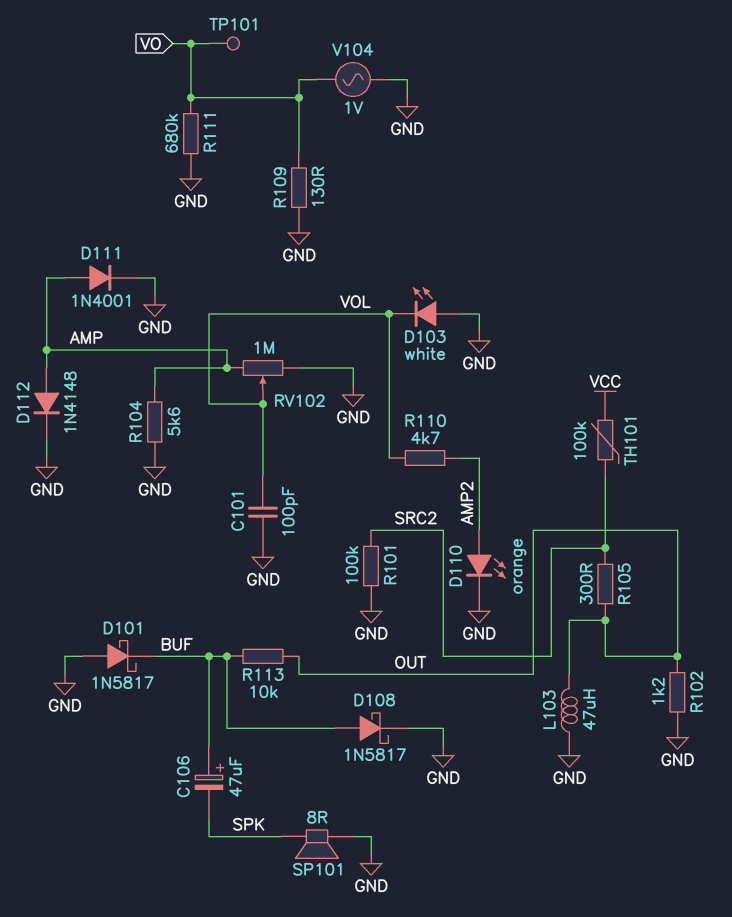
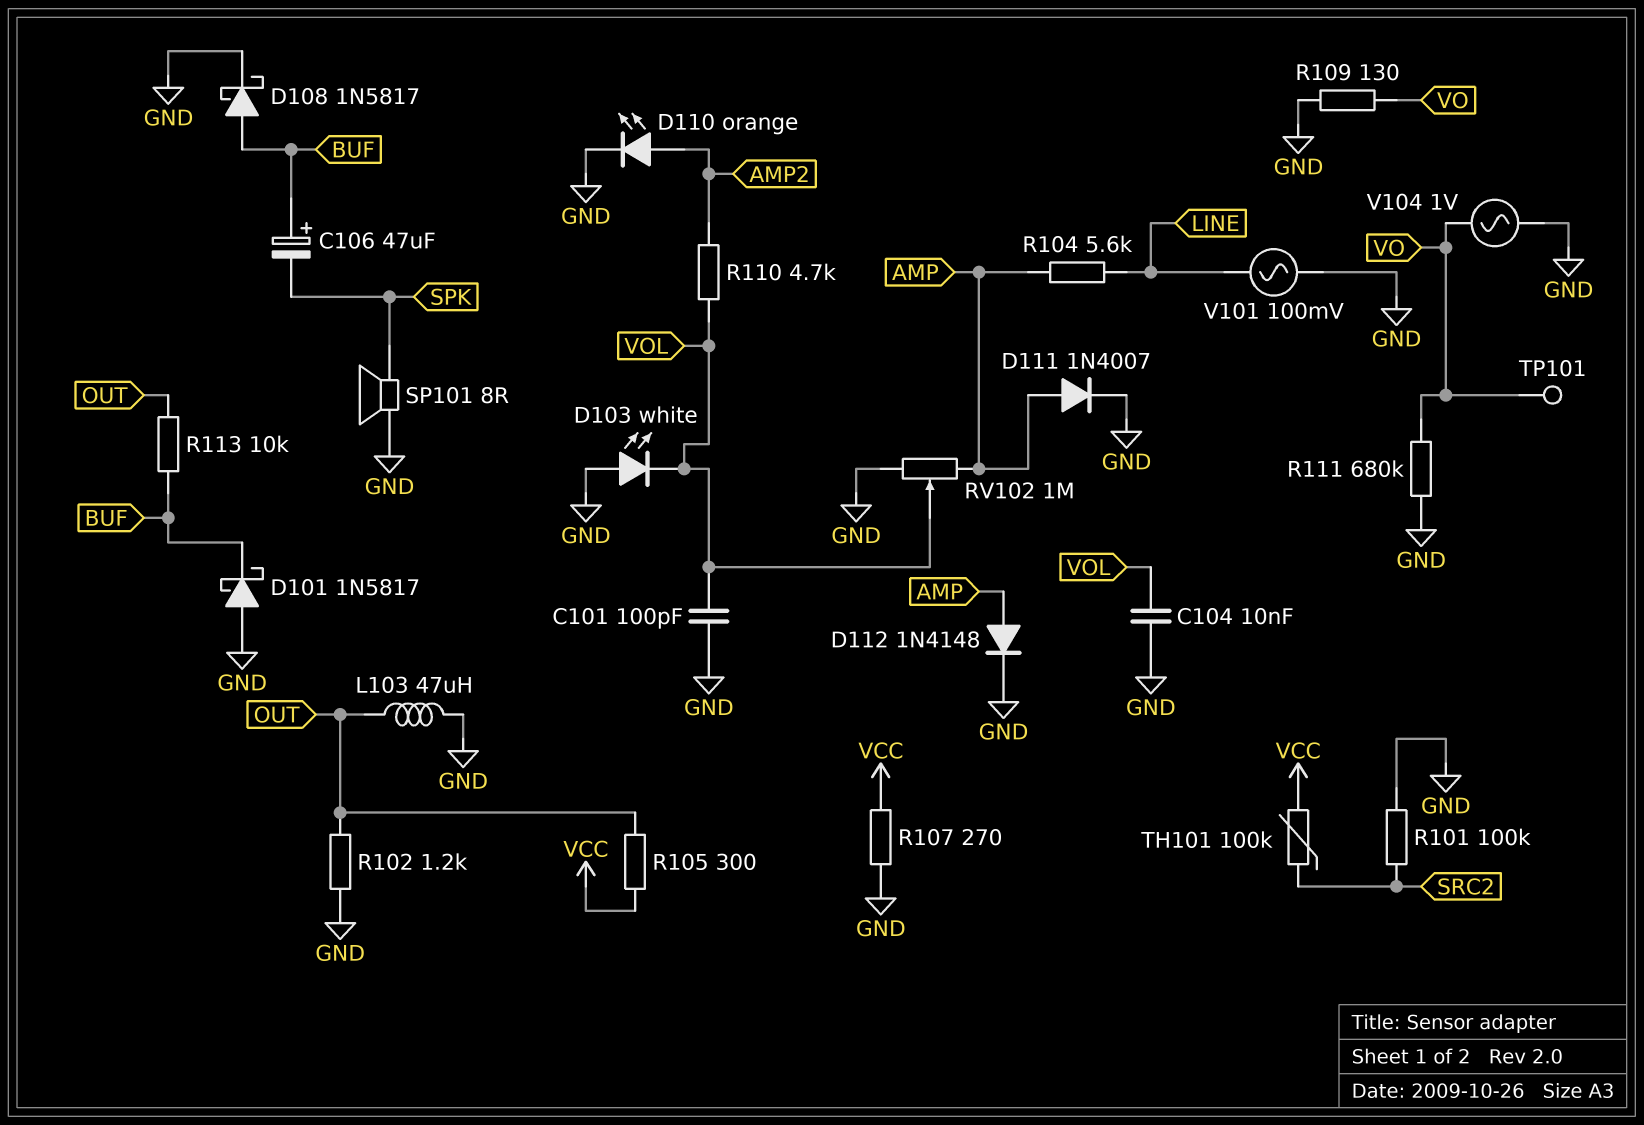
C104: none -> 10nF (GND, VOL)
D111: diode 1N4001 (A AMP, K GND) -> diode 1N4007 (A AMP, K GND)
R104: 5.6k (AMP, GND) -> 5.6k (AMP, LINE)
R105: 300 (OUT, SRC2) -> 300 (OUT, VCC)
R107: none -> 270 (GND, VCC)
V101: none -> AC 100mV (GND, LINE)

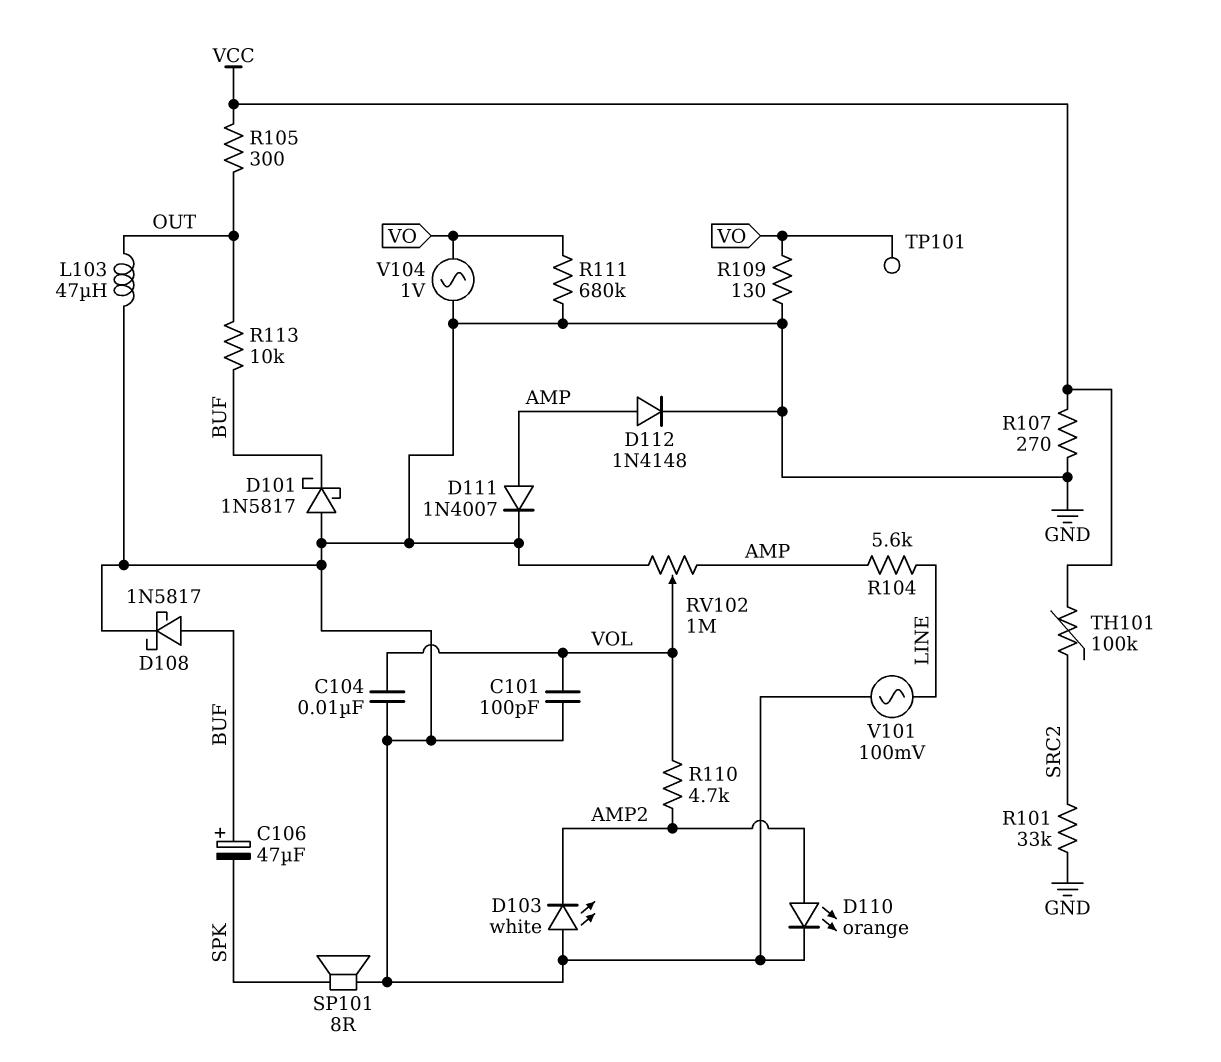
D103: LED white (A GND, K VOL) -> LED white (A GND, K AMP2)
R101: 100k (GND, SRC2) -> 33k (GND, SRC2)
R102: 1.2k (GND, OUT) -> none

